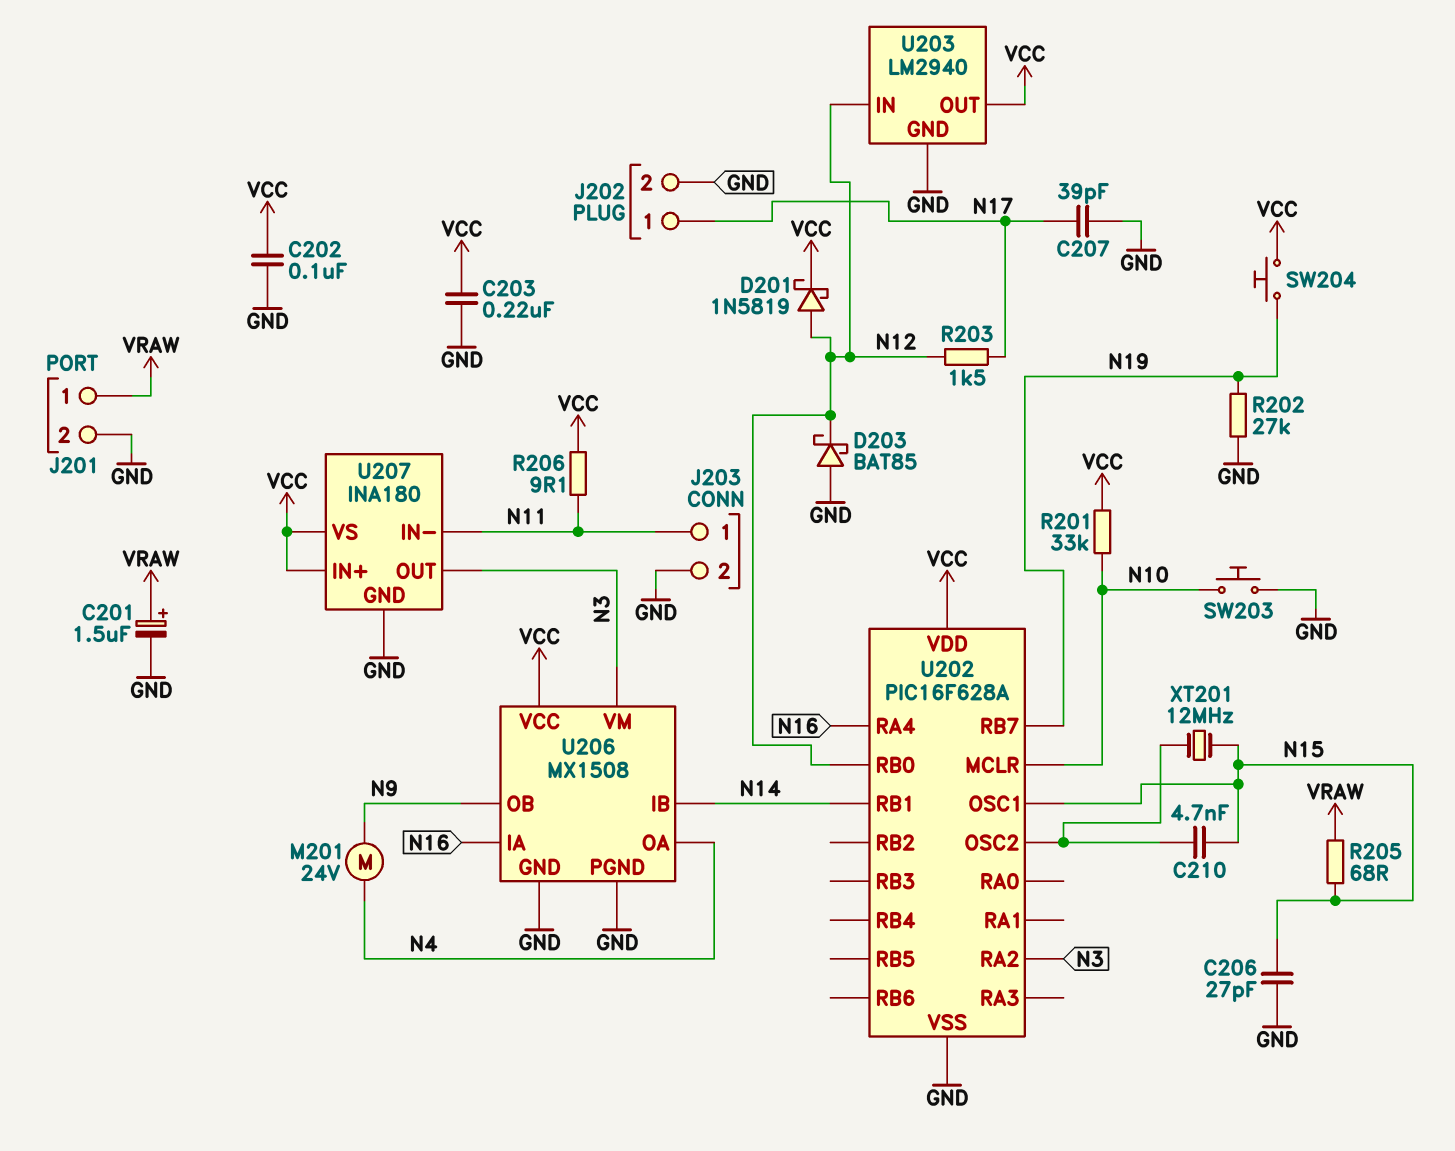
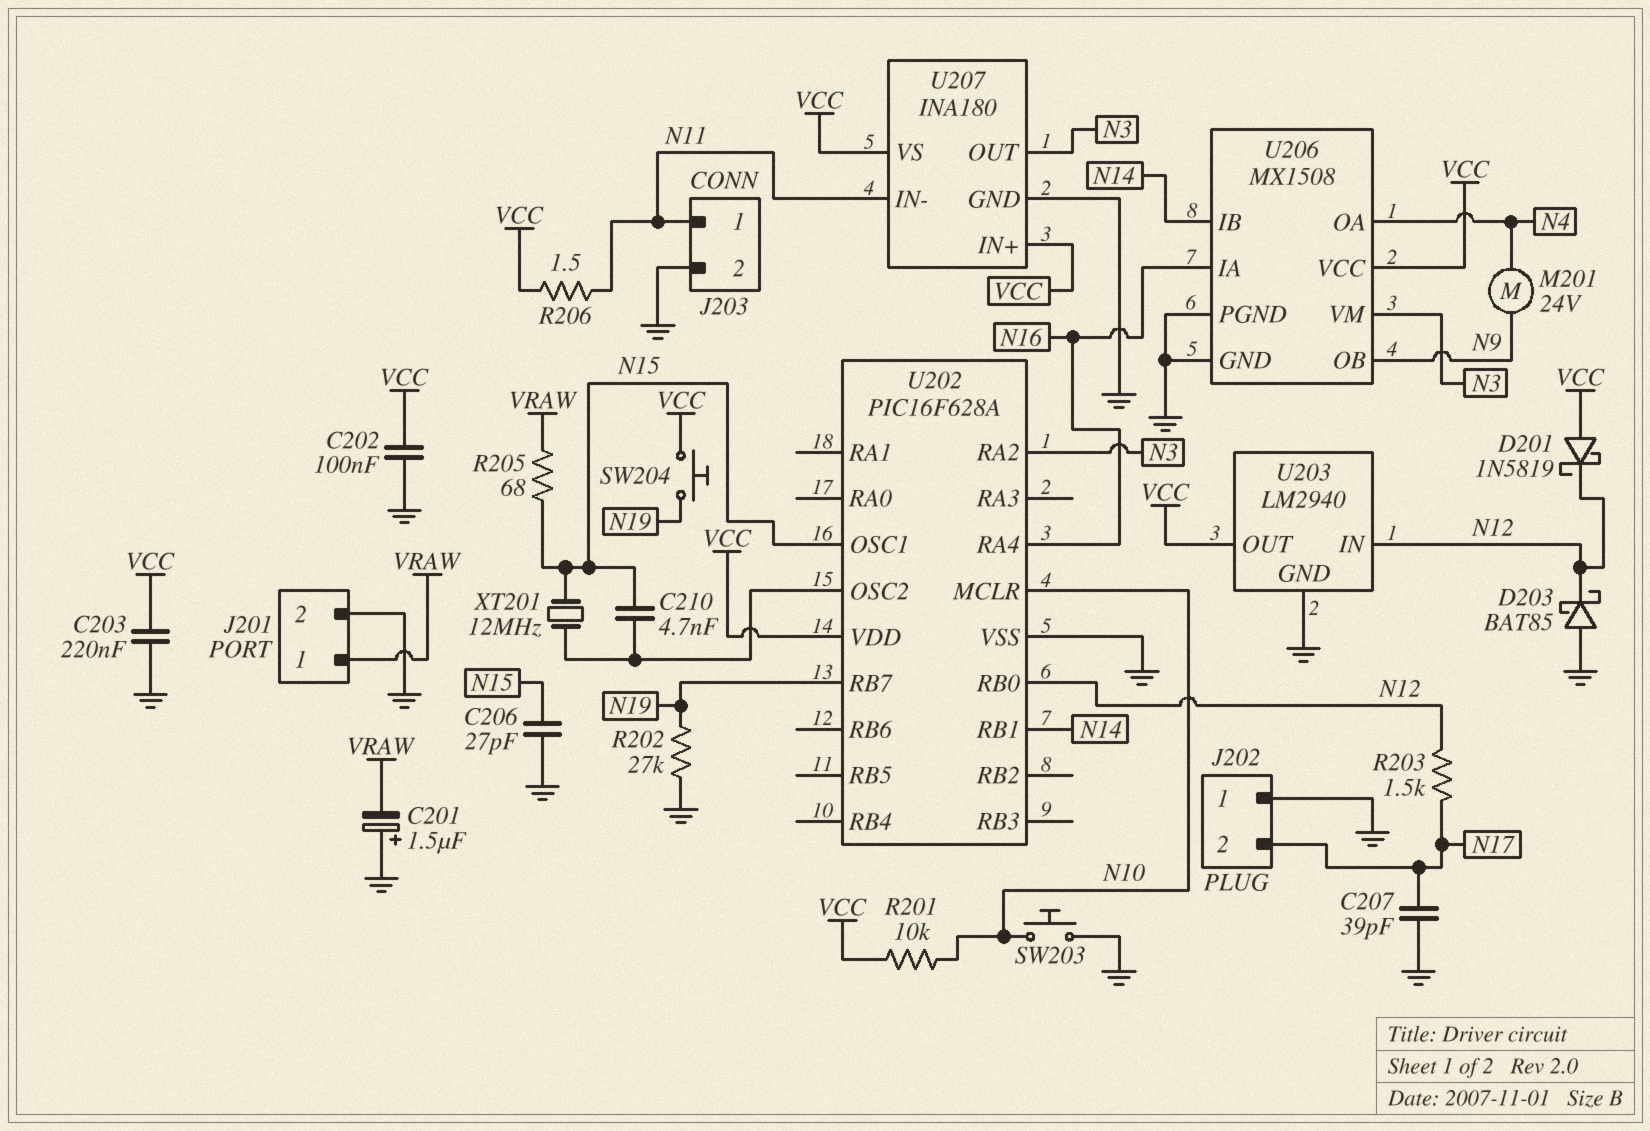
C201: 1.5uF (plus VRAW, minus GND) -> 1.5uF (plus GND, minus VRAW)
D201: schottky 1N5819 (A N12, K VCC) -> schottky 1N5819 (A VCC, K N12)
J202 pin 1: N17 -> GND
J202 pin 2: GND -> N17
R201: 33k (N10, VCC) -> 10k (N10, VCC)
R206: 9.1 (N11, VCC) -> 1.5 (N11, VCC)

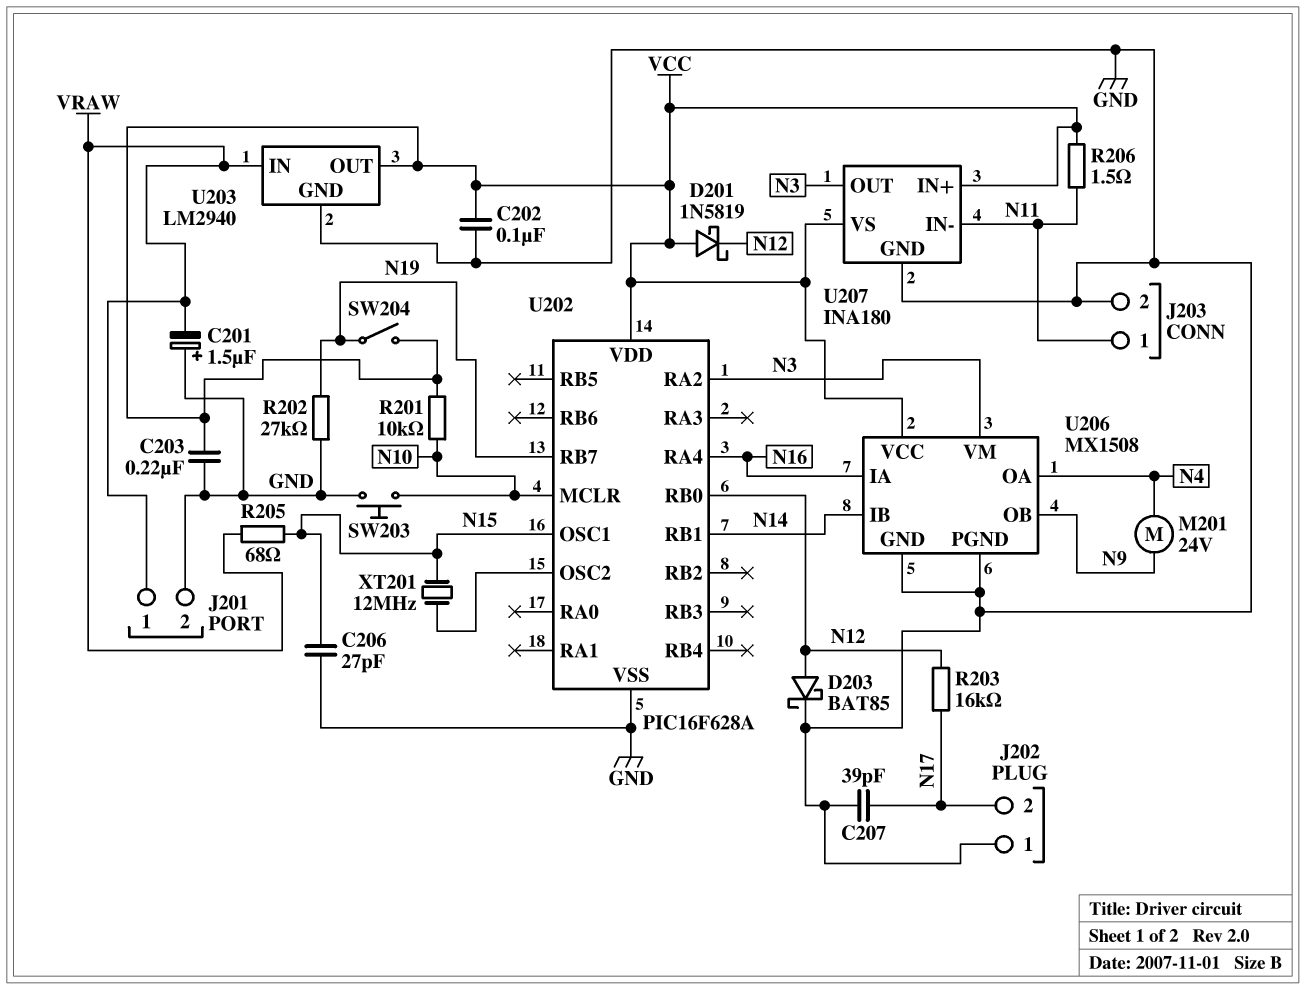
C210: 4.7nF (N15, U202/OSC2) -> none
D203: schottky BAT85 (A GND, K N12) -> schottky BAT85 (A N12, K GND)
R203: 1.5k (N12, N17) -> 16k (N12, N17)
SW204: button (N19, VCC) -> switch (N19, VCC)
U203 pin IN: N12 -> VRAW

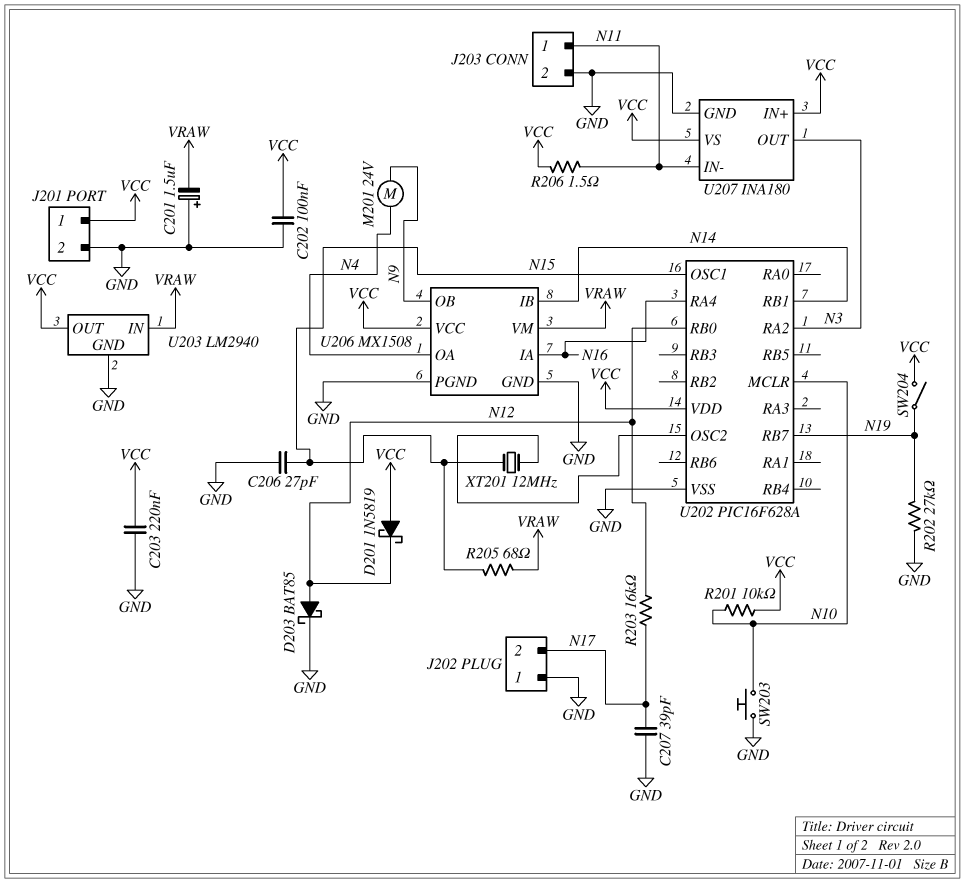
J201 pin 1: VRAW -> VCC
U206 pin VM: N3 -> VRAW

